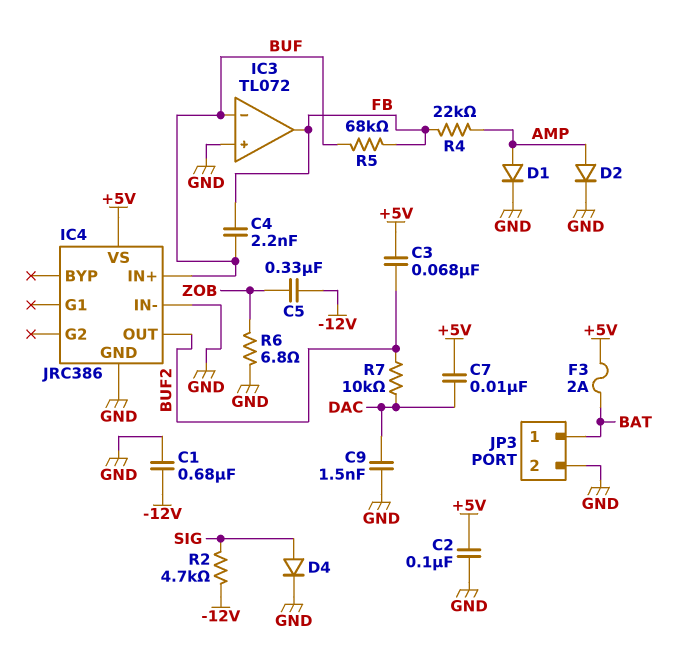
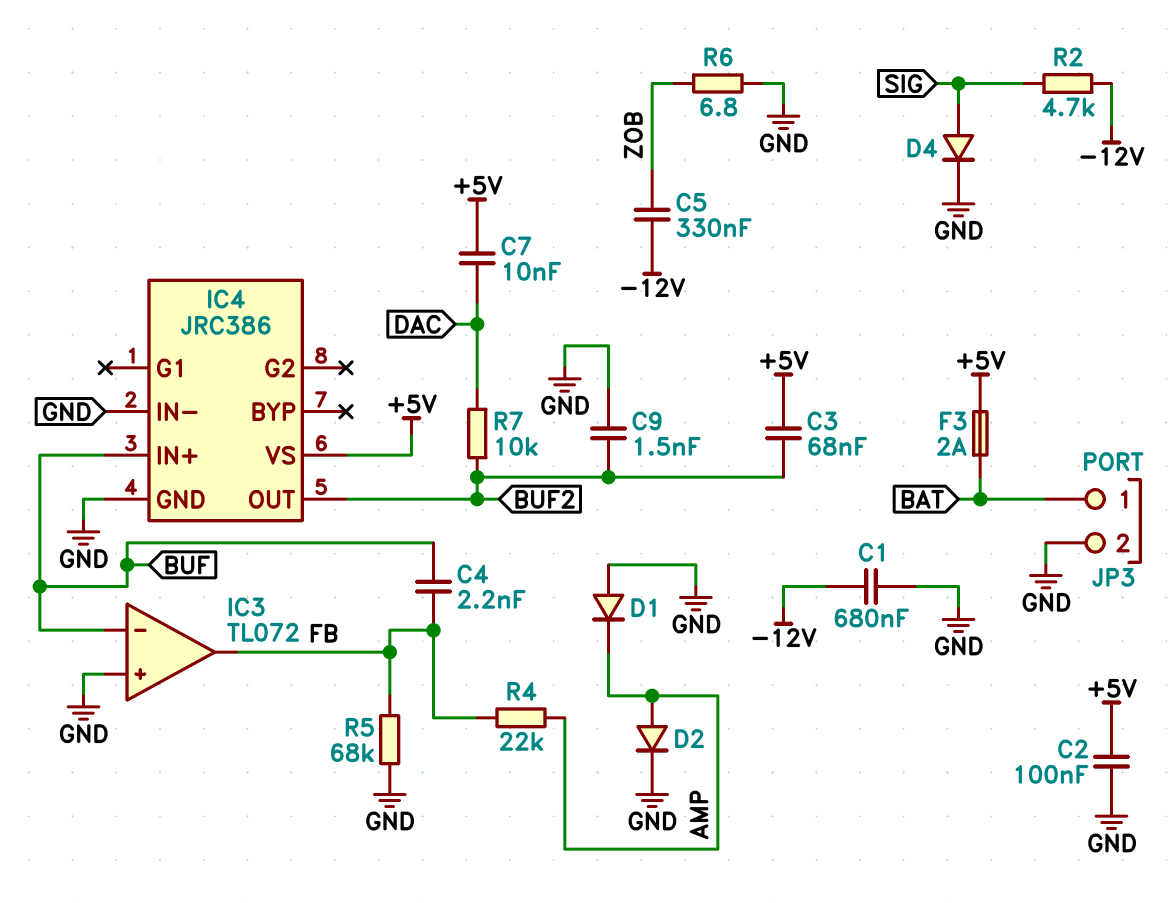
C9: 1.5nF (DAC, GND) -> 1.5nF (BUF2, GND)
D1: diode (A AMP, K GND) -> diode (A GND, K AMP)
R5: 68k (BUF, FB) -> 68k (FB, GND)

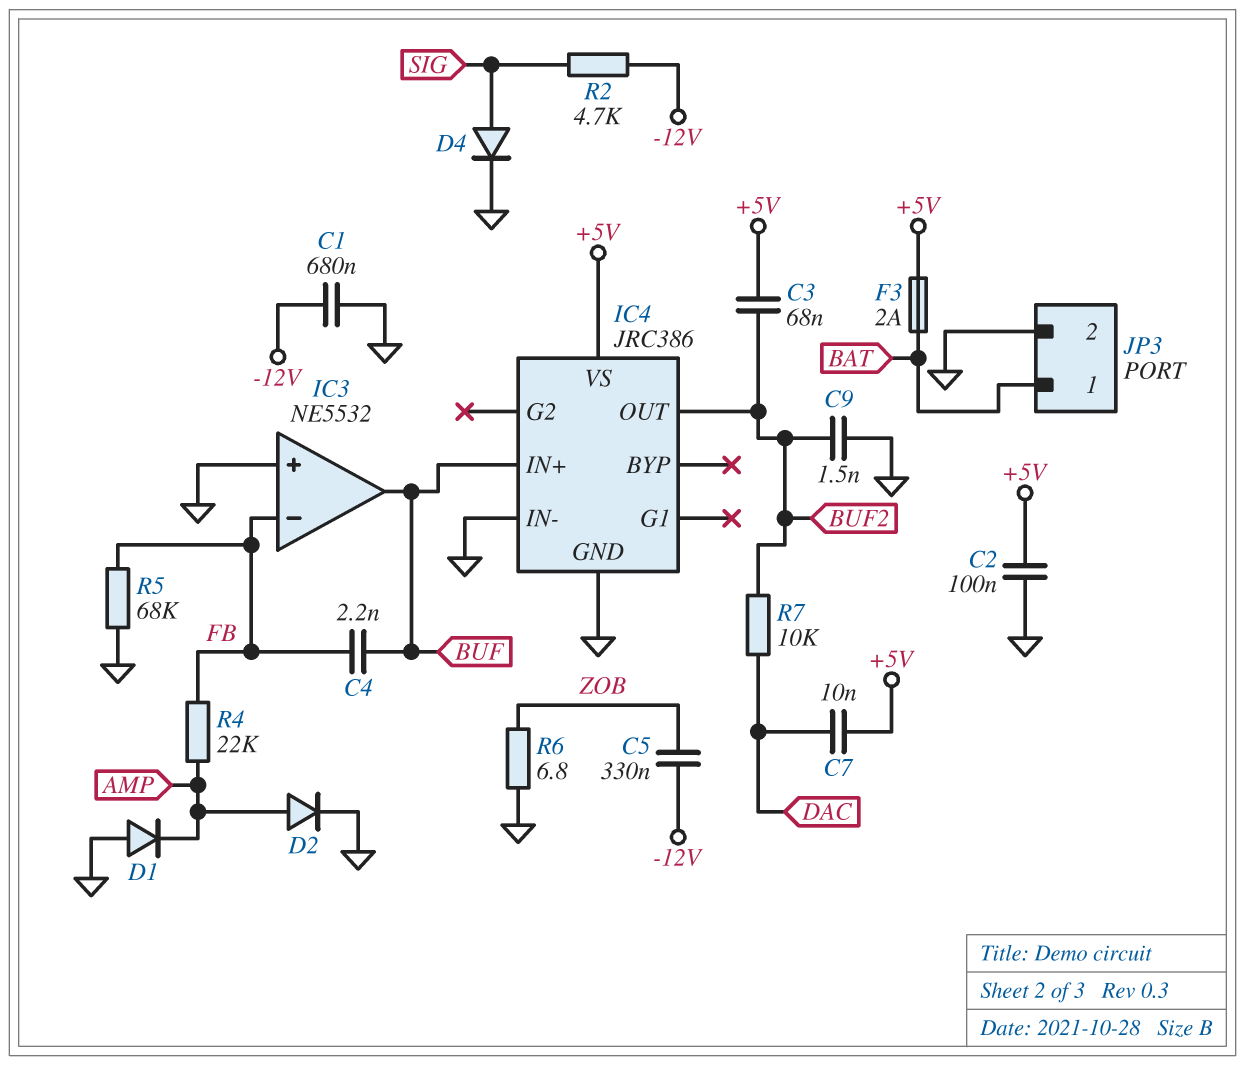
IC3: TL072 -> NE5532
IC3 pin in-: BUF -> FB
IC3 pin out: FB -> BUF

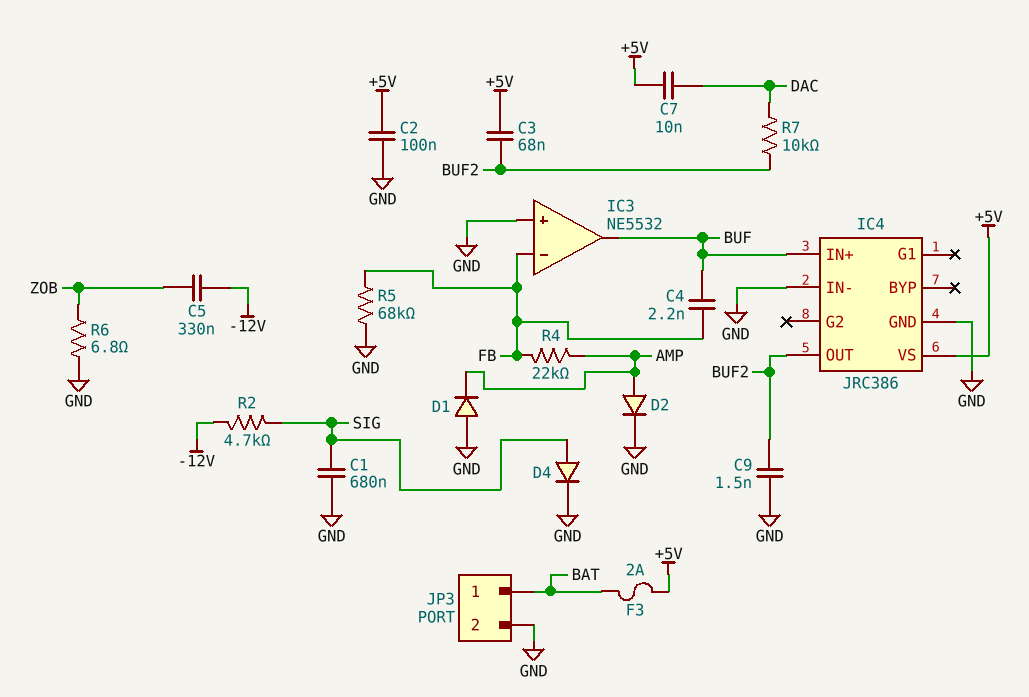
C1: 680nF (-12V, GND) -> 680nF (GND, SIG)

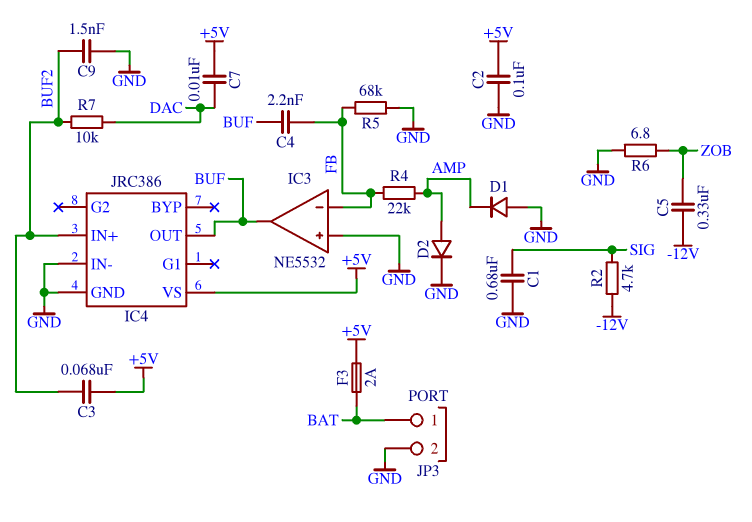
D4: diode (A SIG, K GND) -> none
IC4 pin IN+: BUF -> BUF2
IC4 pin OUT: BUF2 -> BUF

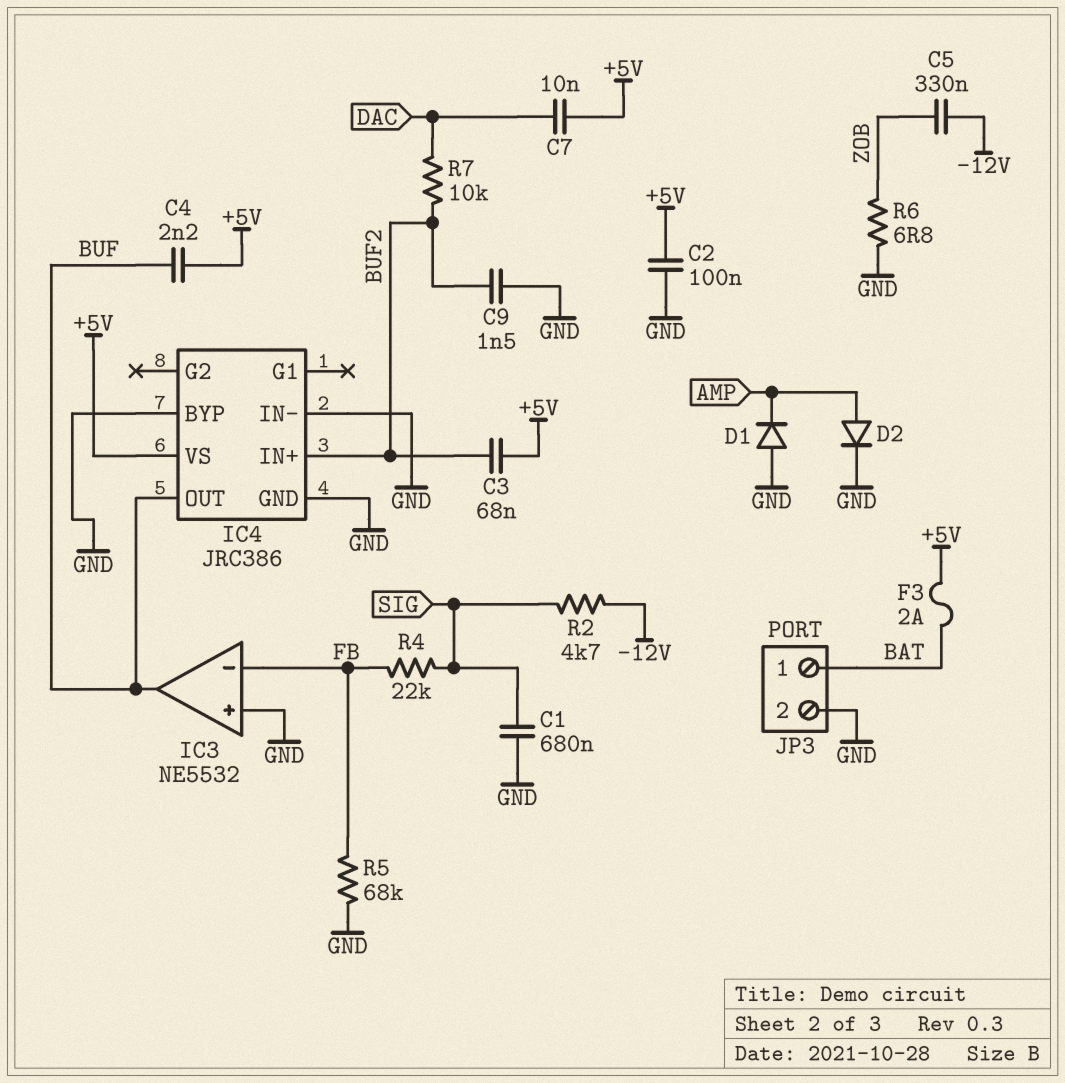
C4: 2.2nF (BUF, FB) -> 2.2nF (+5V, BUF)
IC4 pin BYP: none -> GND
R4: 22k (AMP, FB) -> 22k (FB, SIG)

